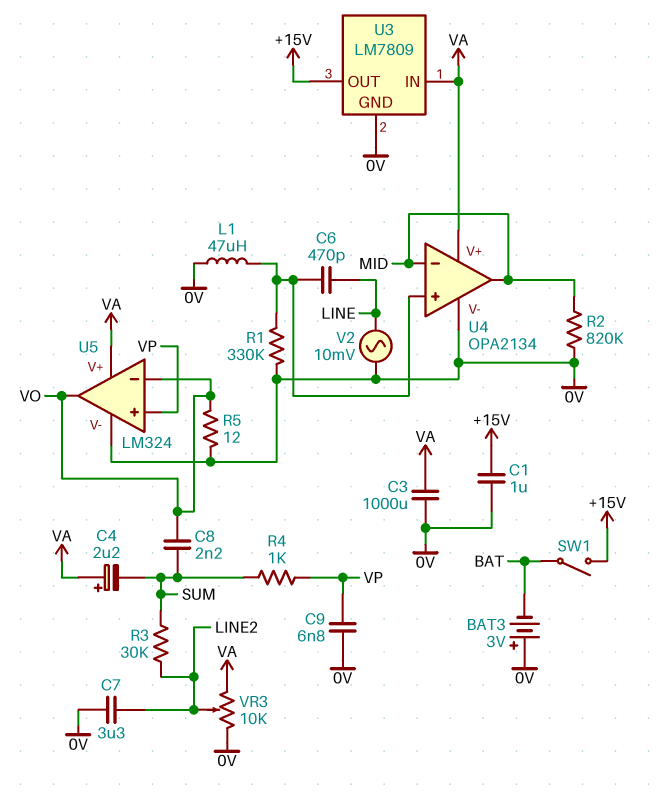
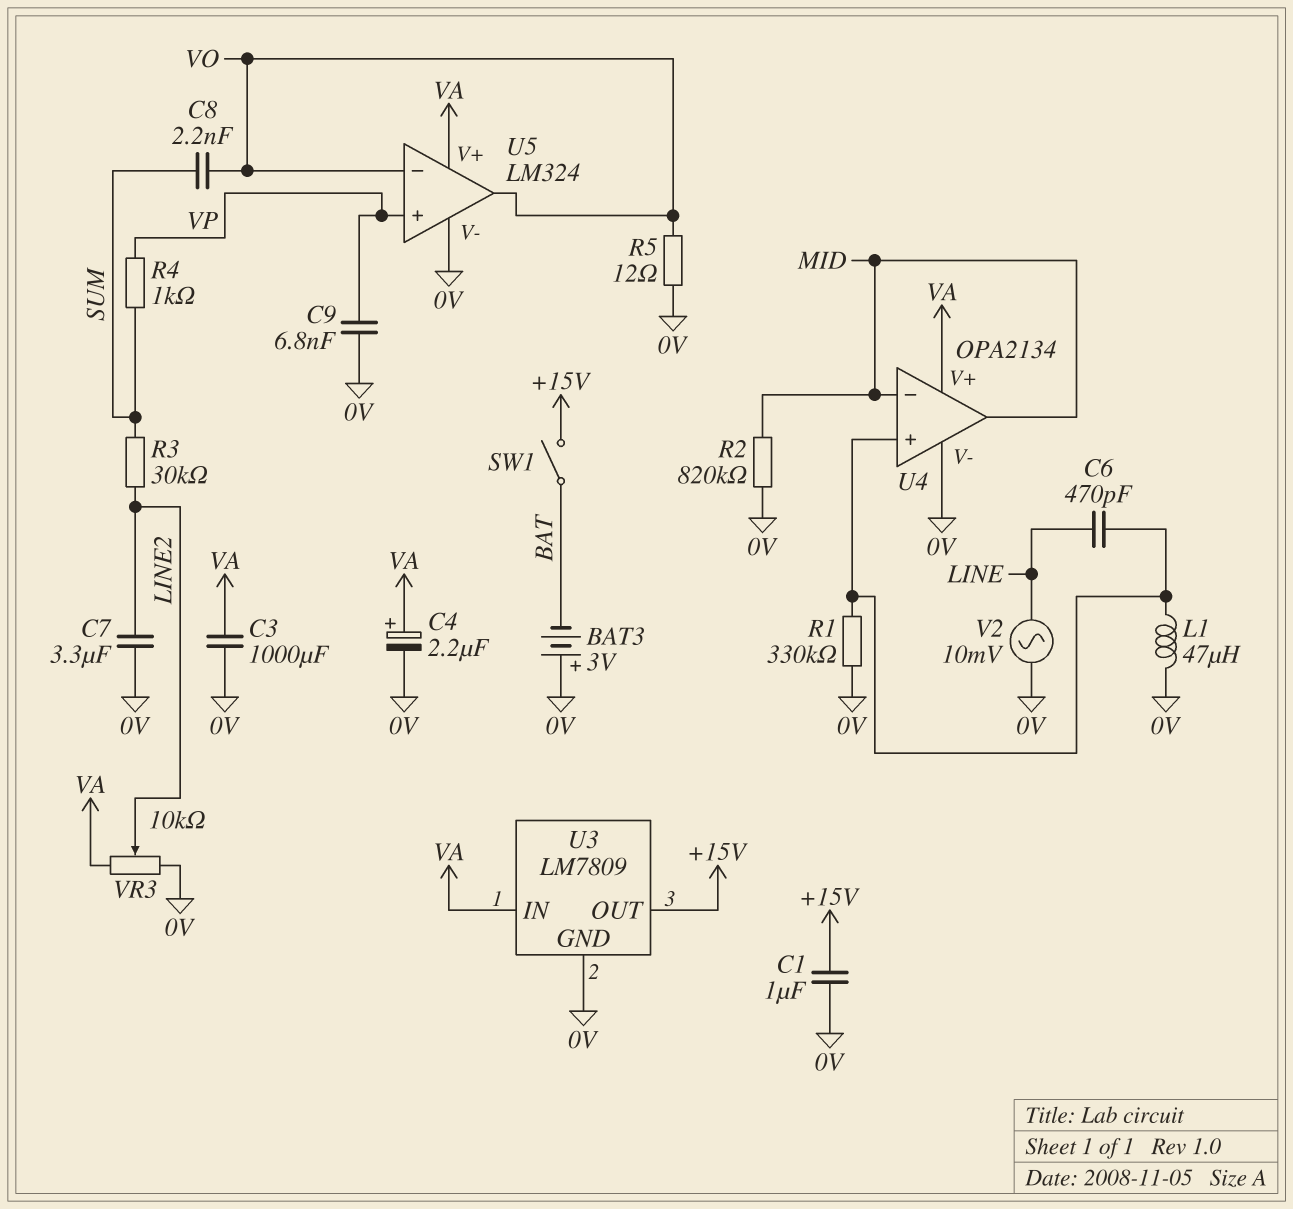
C4: 2.2uF (plus VA, minus SUM) -> 2.2uF (plus VA, minus 0V)

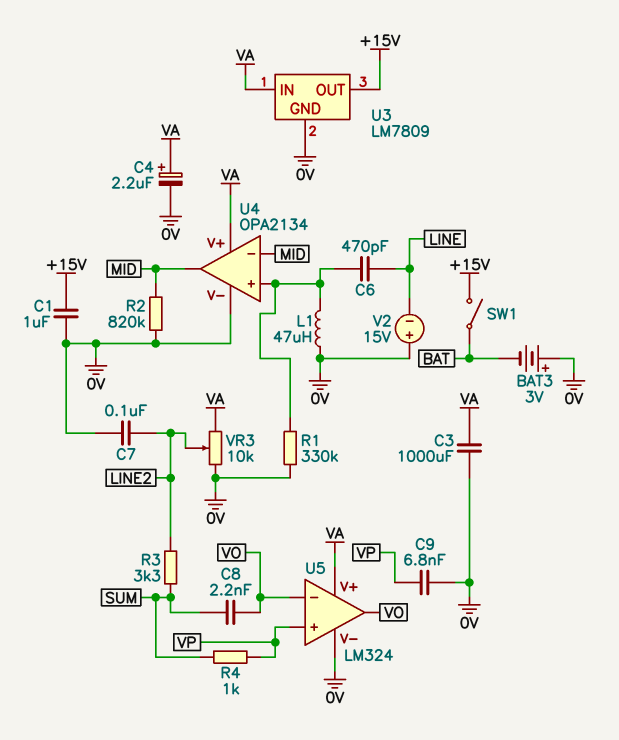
C7: 3.3uF (0V, LINE2) -> 100nF (0V, LINE2)
R3: 30k (LINE2, SUM) -> 3.3k (LINE2, SUM)
R5: 12 (0V, VO) -> none
V2: AC 10mV (0V, LINE) -> 15V (plus 0V, minus LINE)

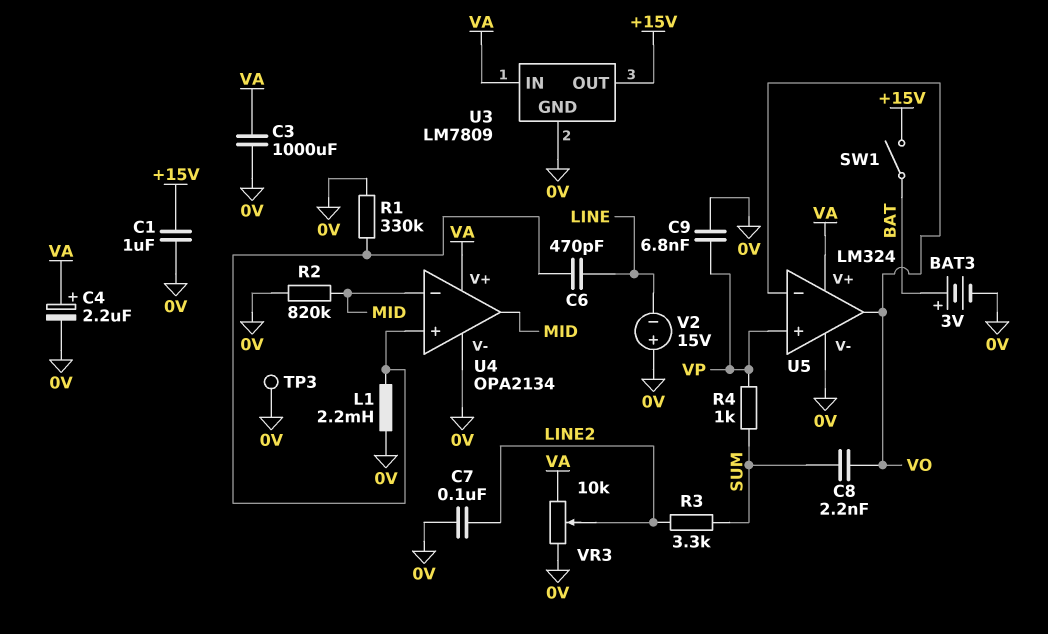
BAT3: 3V (plus 0V, minus BAT) -> 3V (plus BAT, minus 0V)
L1: 47uH (0V, U4/in+) -> 2.2mH (0V, U4/in+)
TP3: none -> test point (0V)

